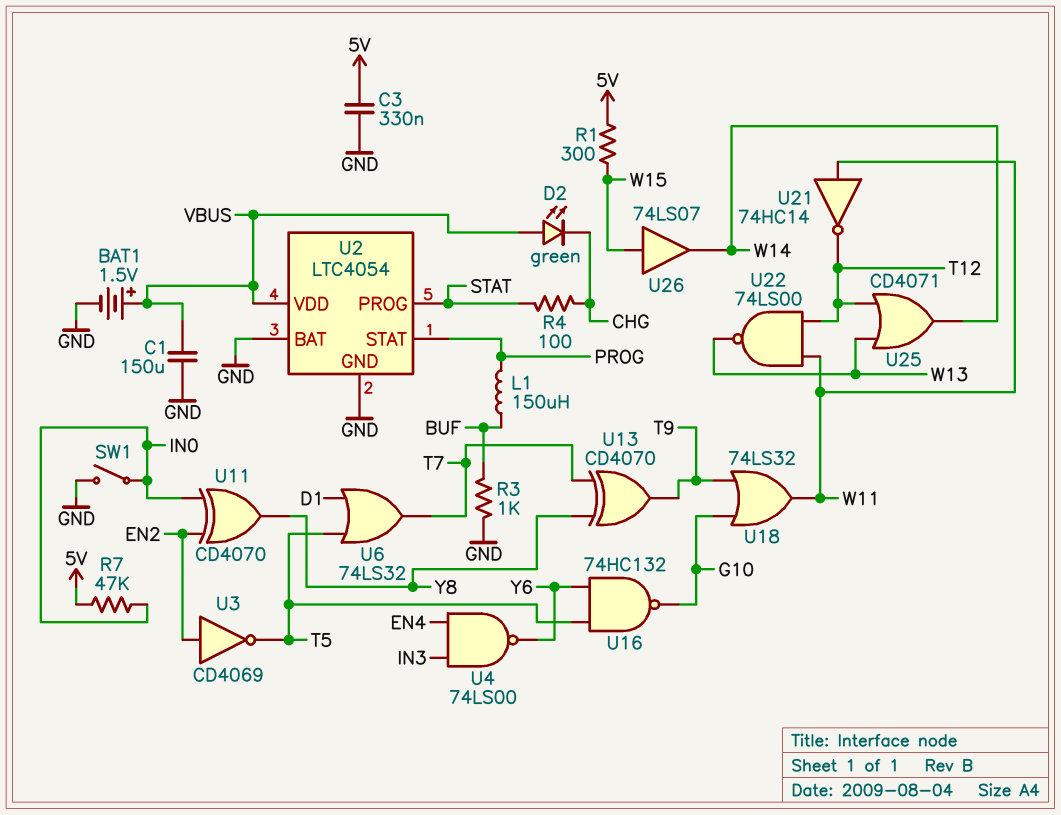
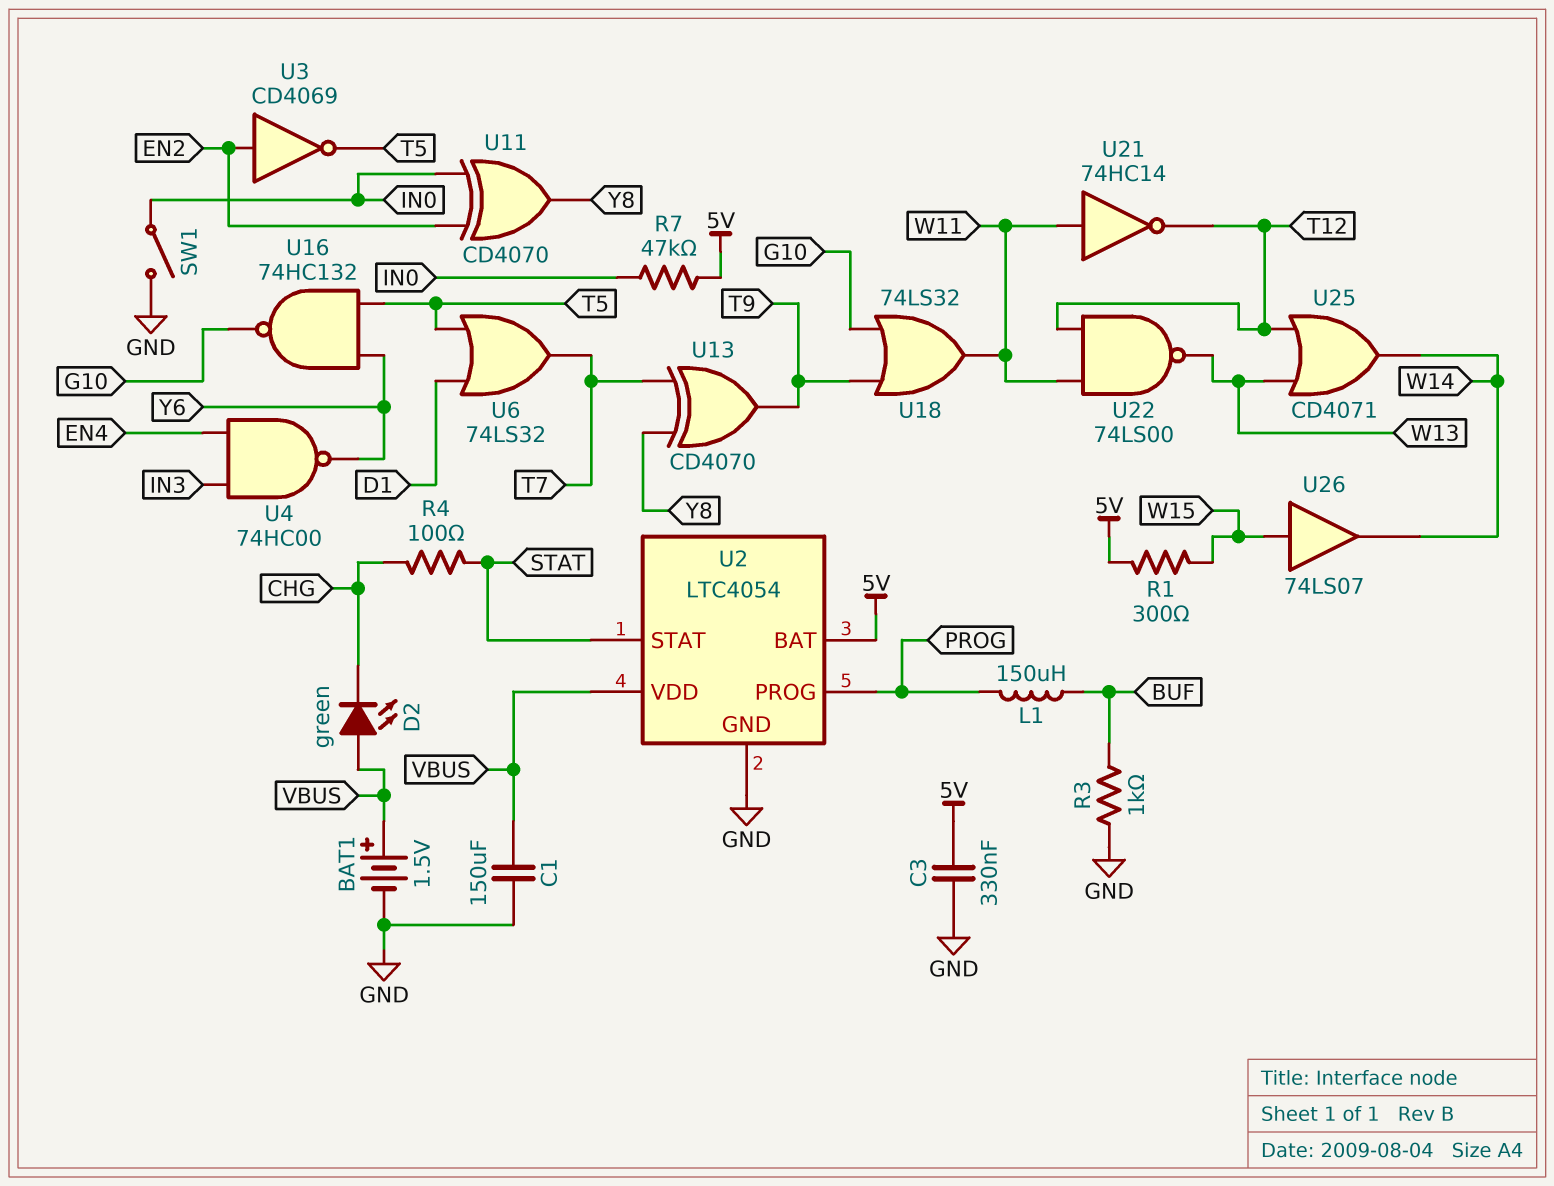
U2 pin BAT: GND -> 5V
U2 pin PROG: STAT -> PROG
U2 pin STAT: PROG -> STAT
U4: NAND 74LS00 (in EN4, in IN3, out Y6) -> NAND 74HC00 (in EN4, in IN3, out Y6)

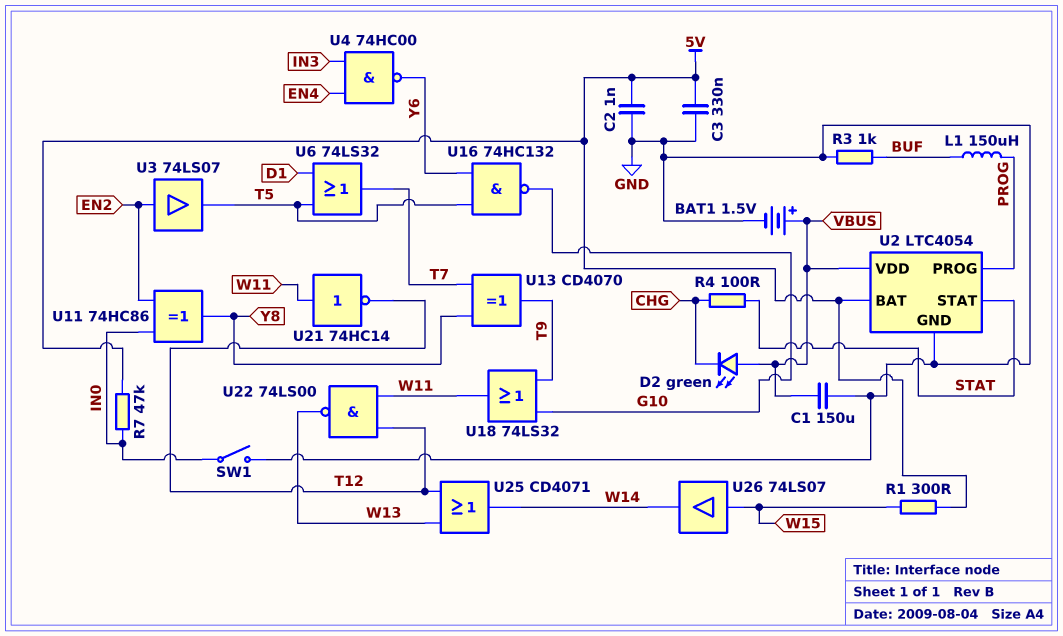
C2: none -> 1nF (5V, GND)
U3: NOT CD4069 (in EN2, out T5) -> buffer 74LS07 (in EN2, out T5)
U11: XOR CD4070 (in EN2, in IN0, out Y8) -> XOR 74HC86 (in EN2, in IN0, out Y8)

